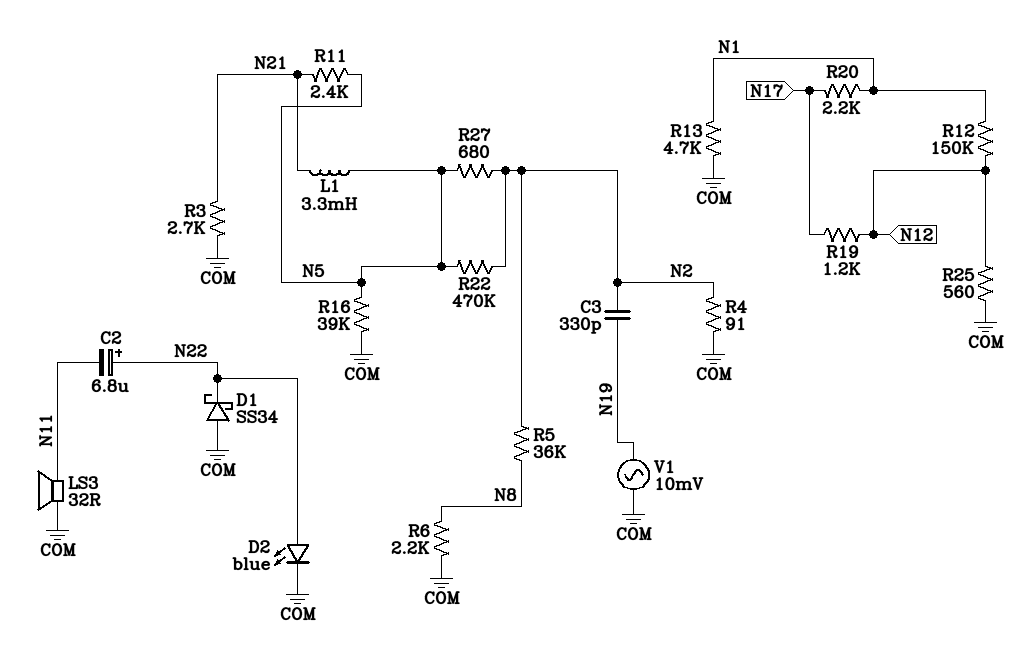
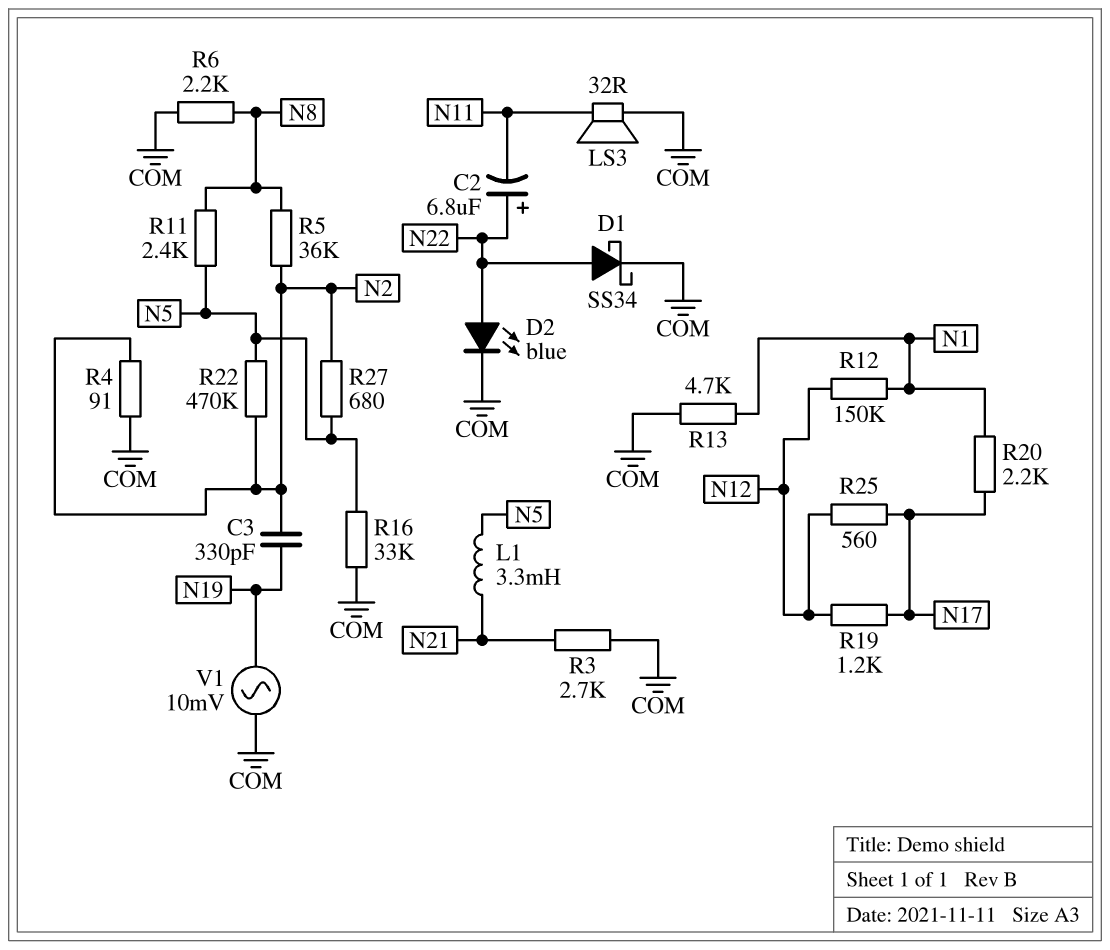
D1: schottky SS34 (A COM, K N22) -> schottky SS34 (A N22, K COM)
R11: 2.4k (N5, N21) -> 2.4k (N5, N8)
R16: 39k (COM, N5) -> 33k (COM, N5)
R25: 560 (COM, N12) -> 560 (N12, N17)

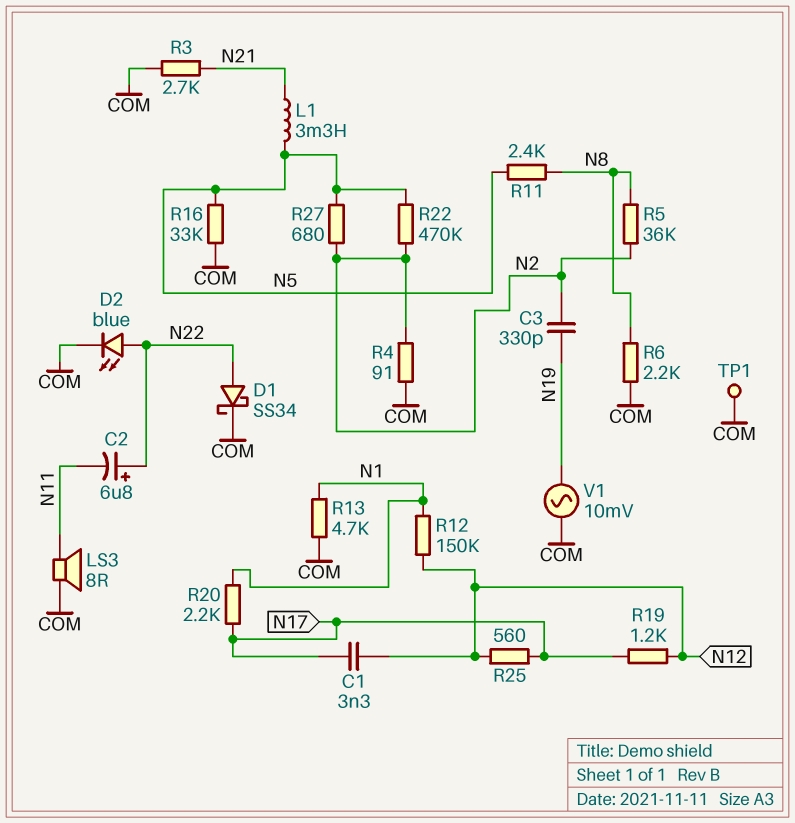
C1: none -> 3.3nF (N12, N17)
LS3: speaker 32R (COM, N11) -> speaker 8R (COM, N11)
TP1: none -> test point (COM)

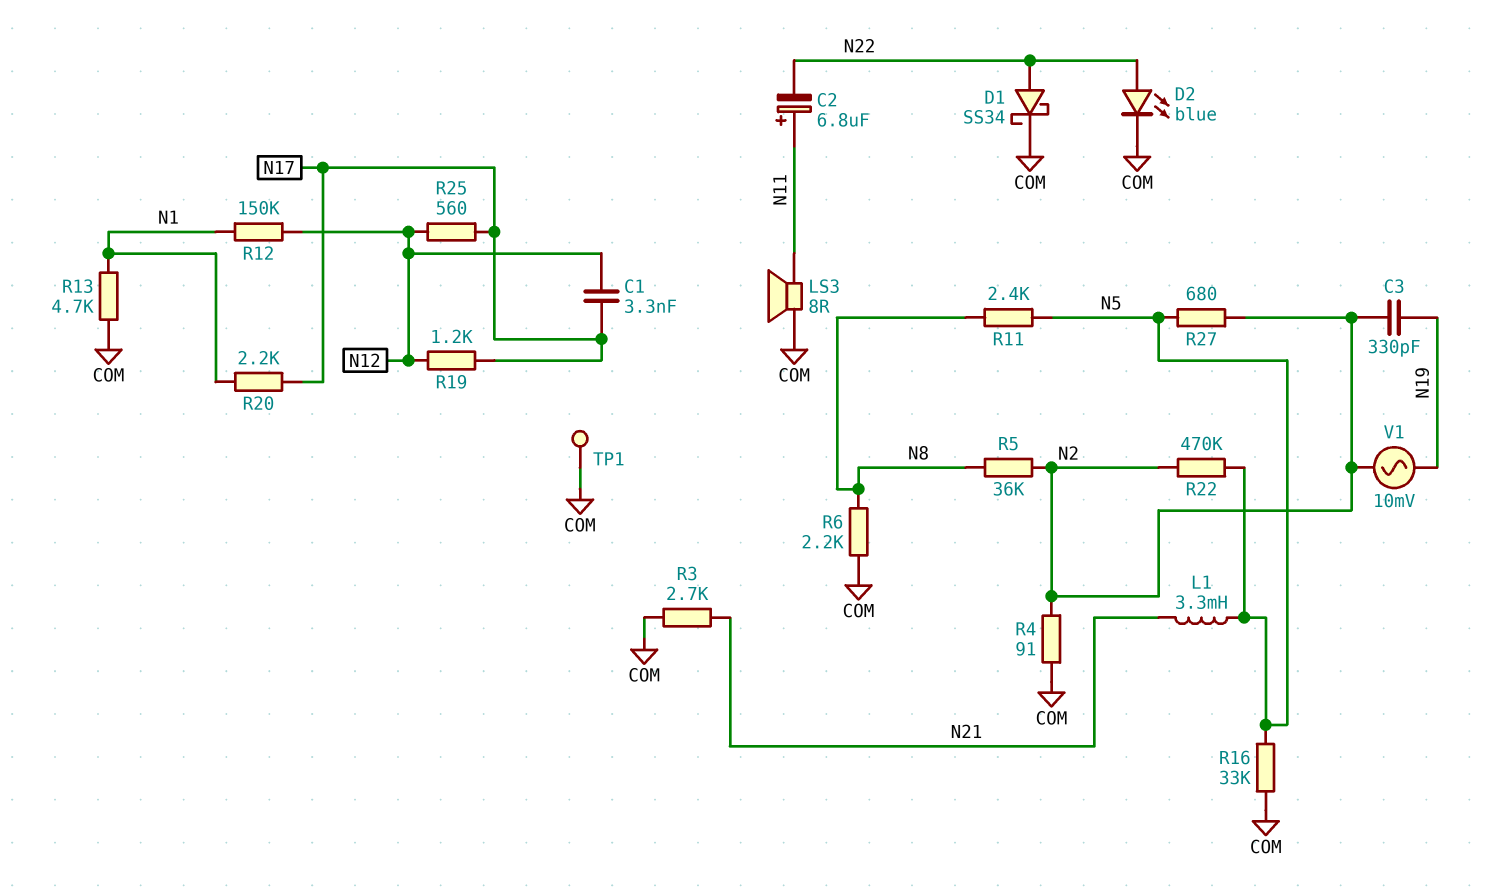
C2: 6.8uF (plus N22, minus N11) -> 6.8uF (plus N11, minus N22)
V1: AC 10mV (COM, N19) -> AC 10mV (N2, N19)

